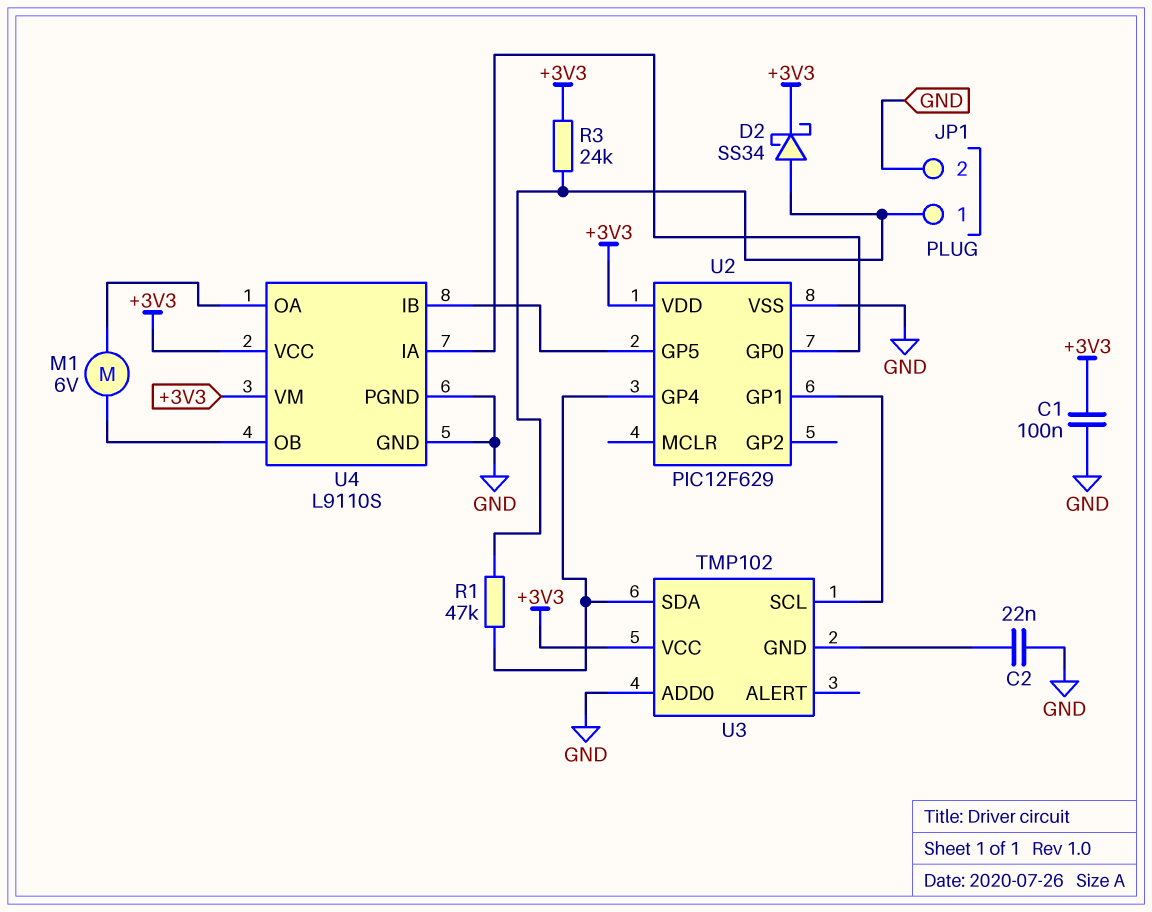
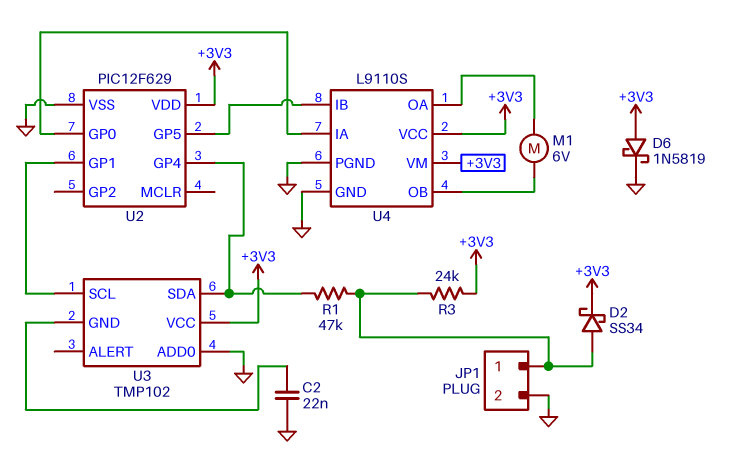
C1: 100nF (+3V3, GND) -> none
D6: none -> schottky 1N5819 (A +3V3, K GND)

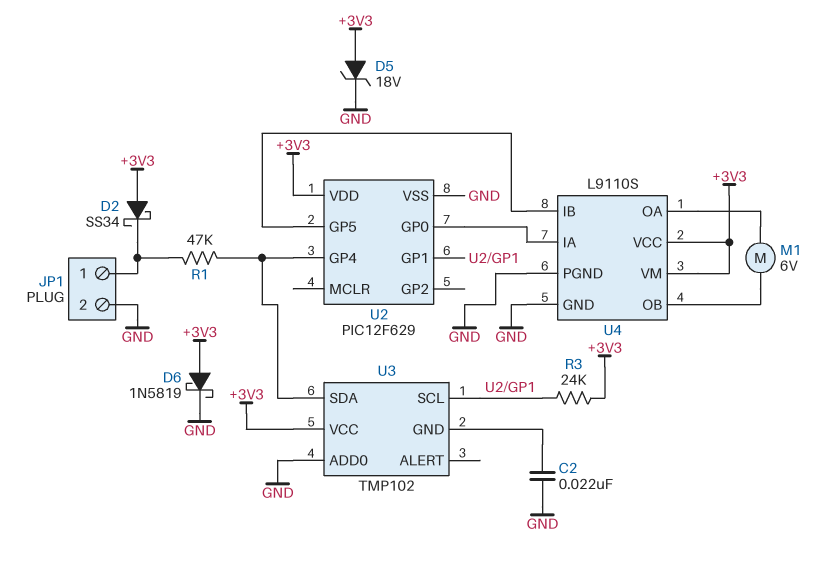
D2: schottky SS34 (A JP1/1, K +3V3) -> schottky SS34 (A +3V3, K JP1/1)
D5: none -> zener 18V (A +3V3, K GND)
R3: 24k (+3V3, JP1/1) -> 24k (+3V3, U2/GP1)

